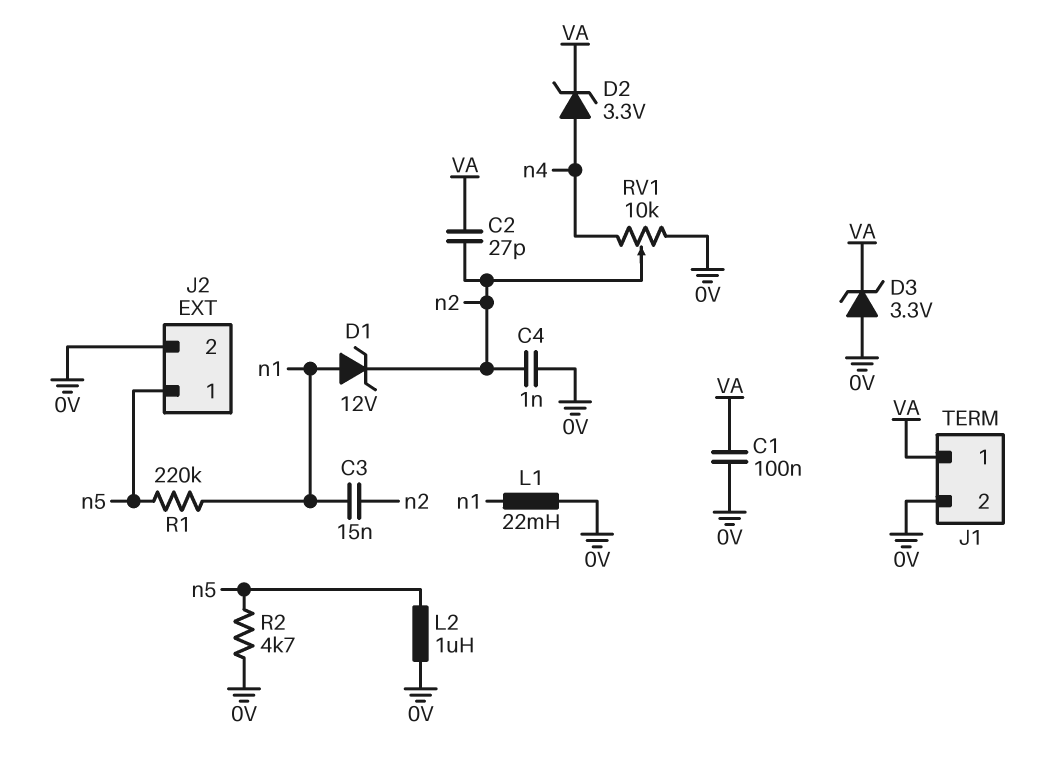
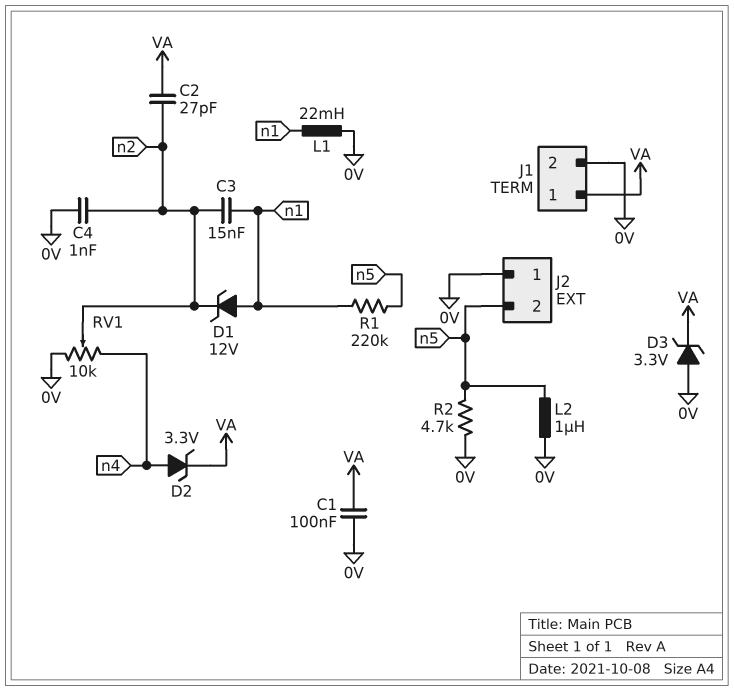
J2 pin 1: n5 -> 0V
J2 pin 2: 0V -> n5

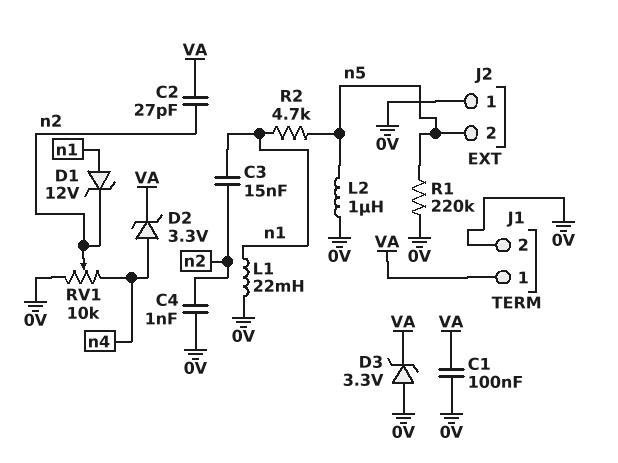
R1: 220k (n1, n5) -> 220k (0V, n5)
R2: 4.7k (0V, n5) -> 4.7k (n1, n5)

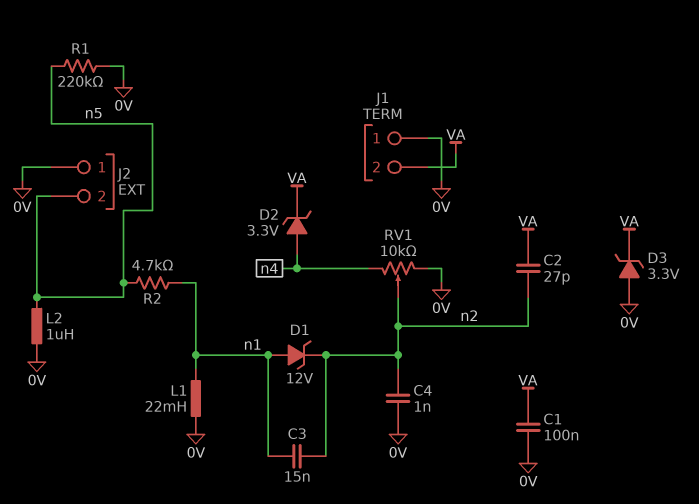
J1 pin 1: VA -> 0V
J1 pin 2: 0V -> VA

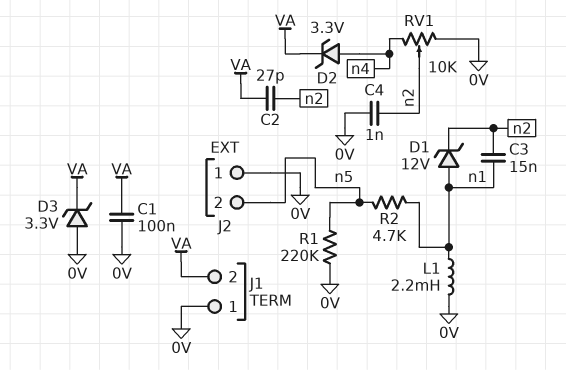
L1: 22mH (0V, n1) -> 2.2mH (0V, n1)
L2: 1uH (0V, n5) -> none

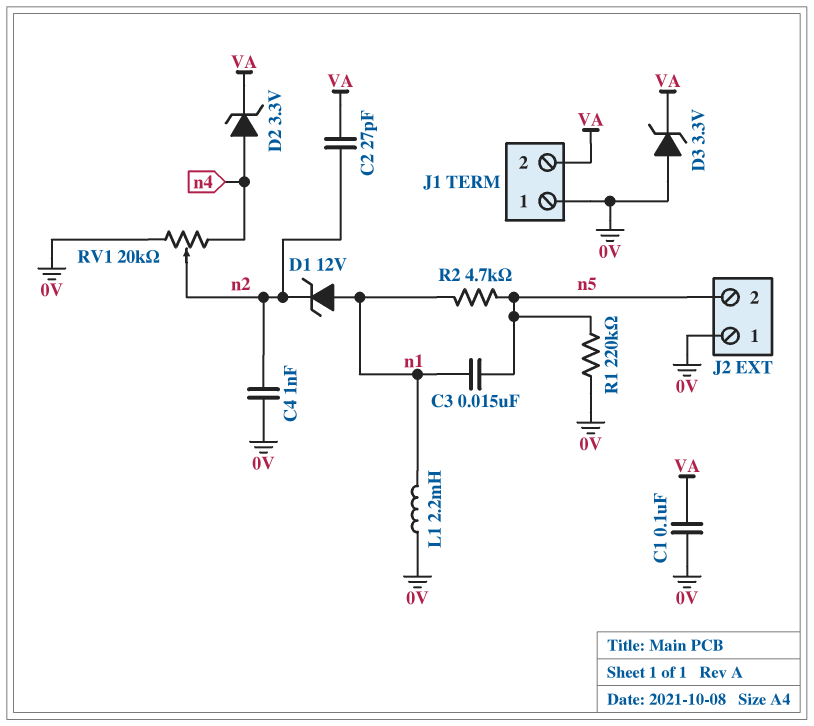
C3: 15nF (n1, n2) -> 15nF (n1, n5)
RV1: 10k (0V, n4, wiper n2) -> 20k (0V, n4, wiper n2)

